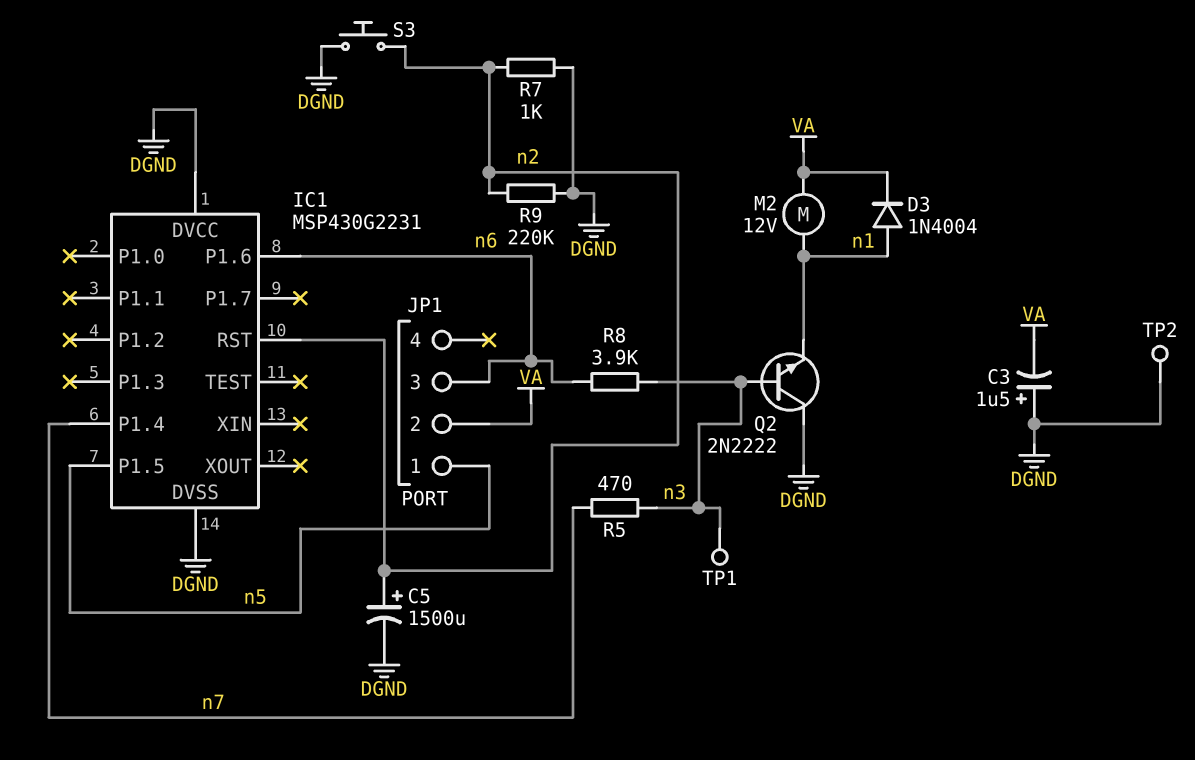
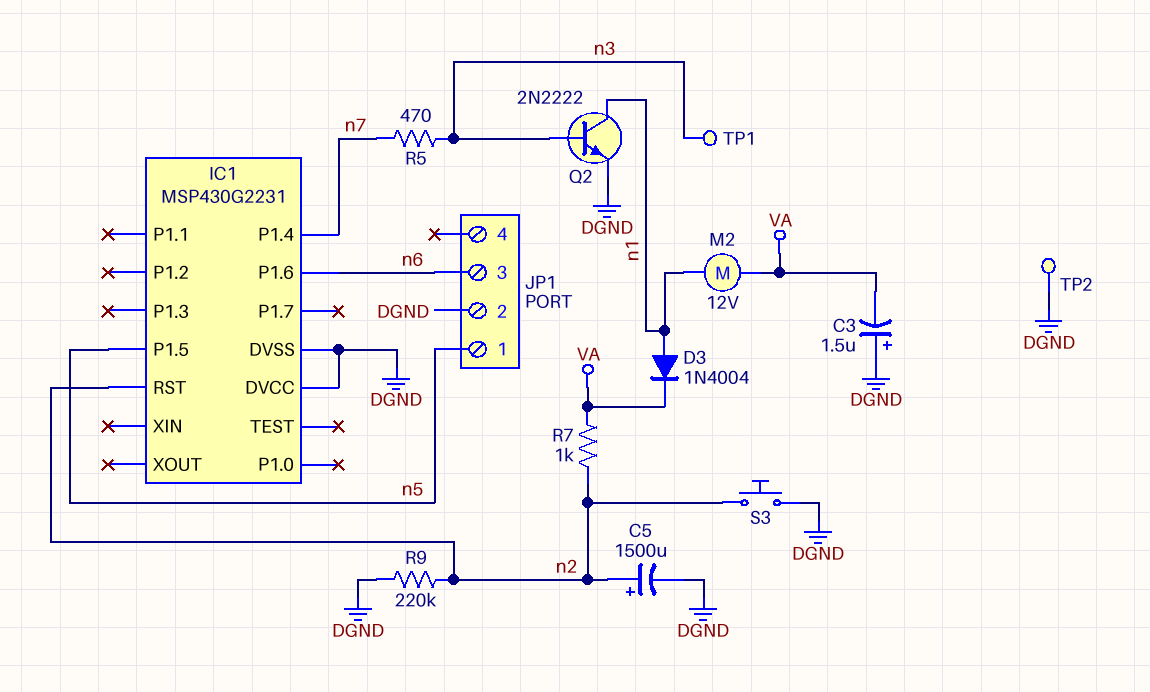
JP1 pin 2: VA -> DGND
Q2: NPN 2N2222 (B n3, C DGND, E n1) -> NPN 2N2222 (B n3, C n1, E DGND)
R7: 1k (DGND, n2) -> 1k (VA, n2)
R8: 3.9k (n3, n6) -> none

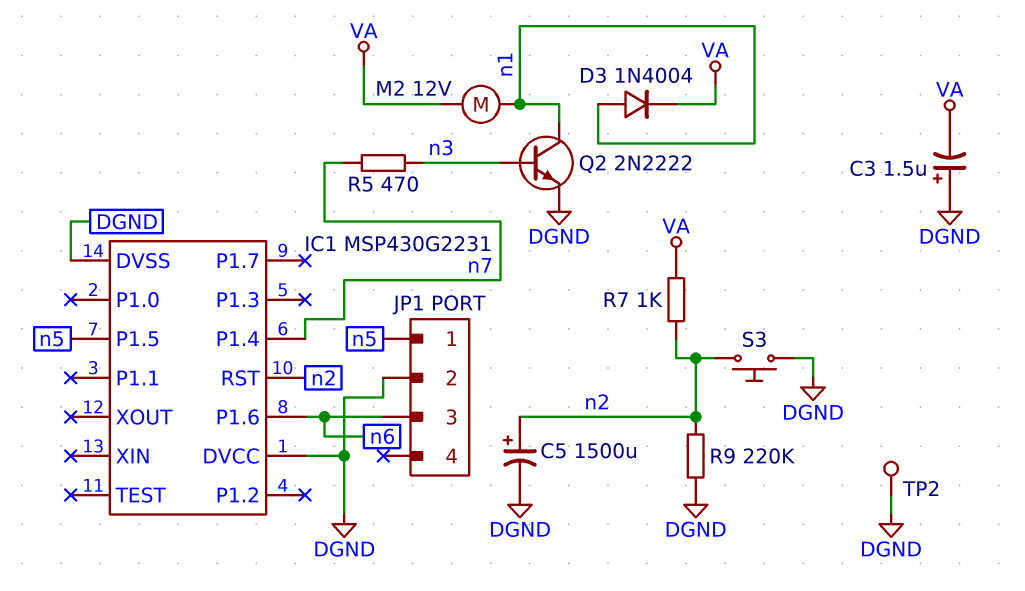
TP1: test point (n3) -> none

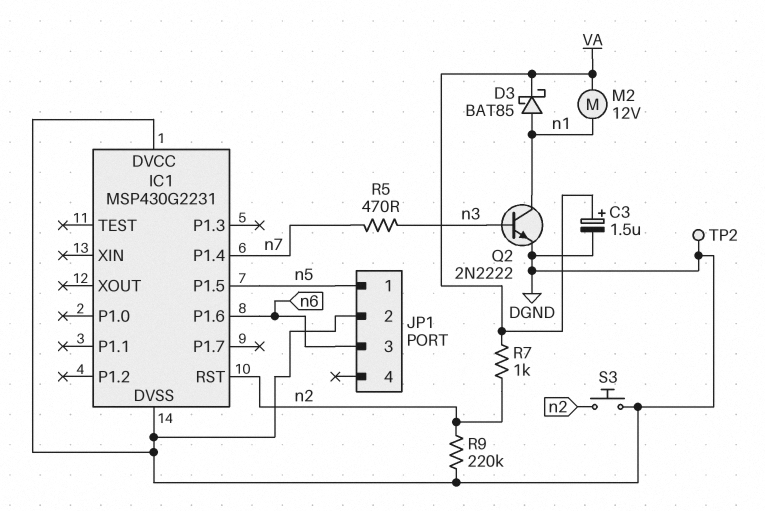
C3: 1.5uF (plus DGND, minus VA) -> 1.5uF (plus VA, minus DGND)
C5: 1500uF (plus n2, minus DGND) -> none
D3: diode 1N4004 (A n1, K VA) -> schottky BAT85 (A n1, K VA)

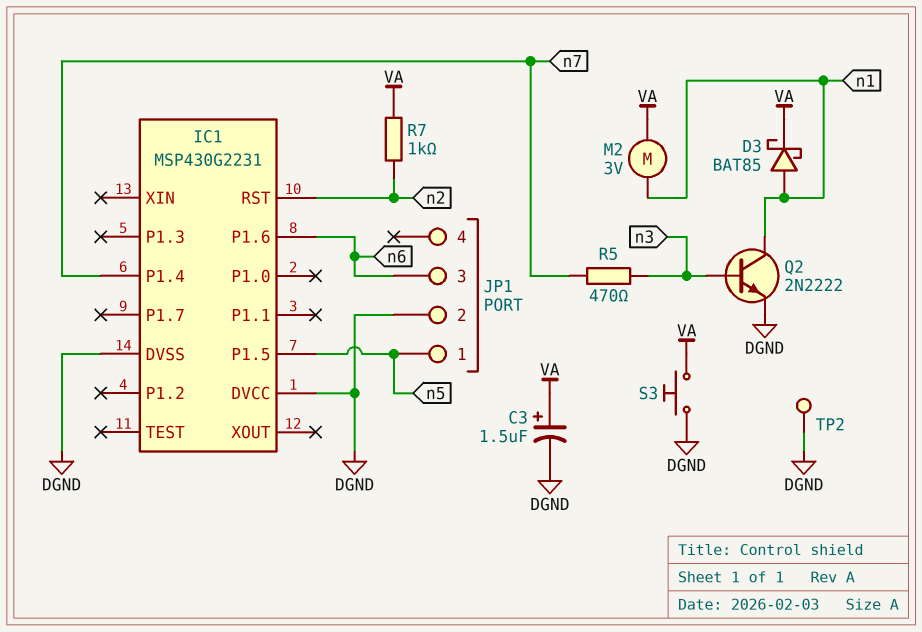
M2: motor 12V (VA, n1) -> motor 3V (VA, n1)
R9: 220k (DGND, n2) -> none
S3: button (DGND, n2) -> button (DGND, VA)

